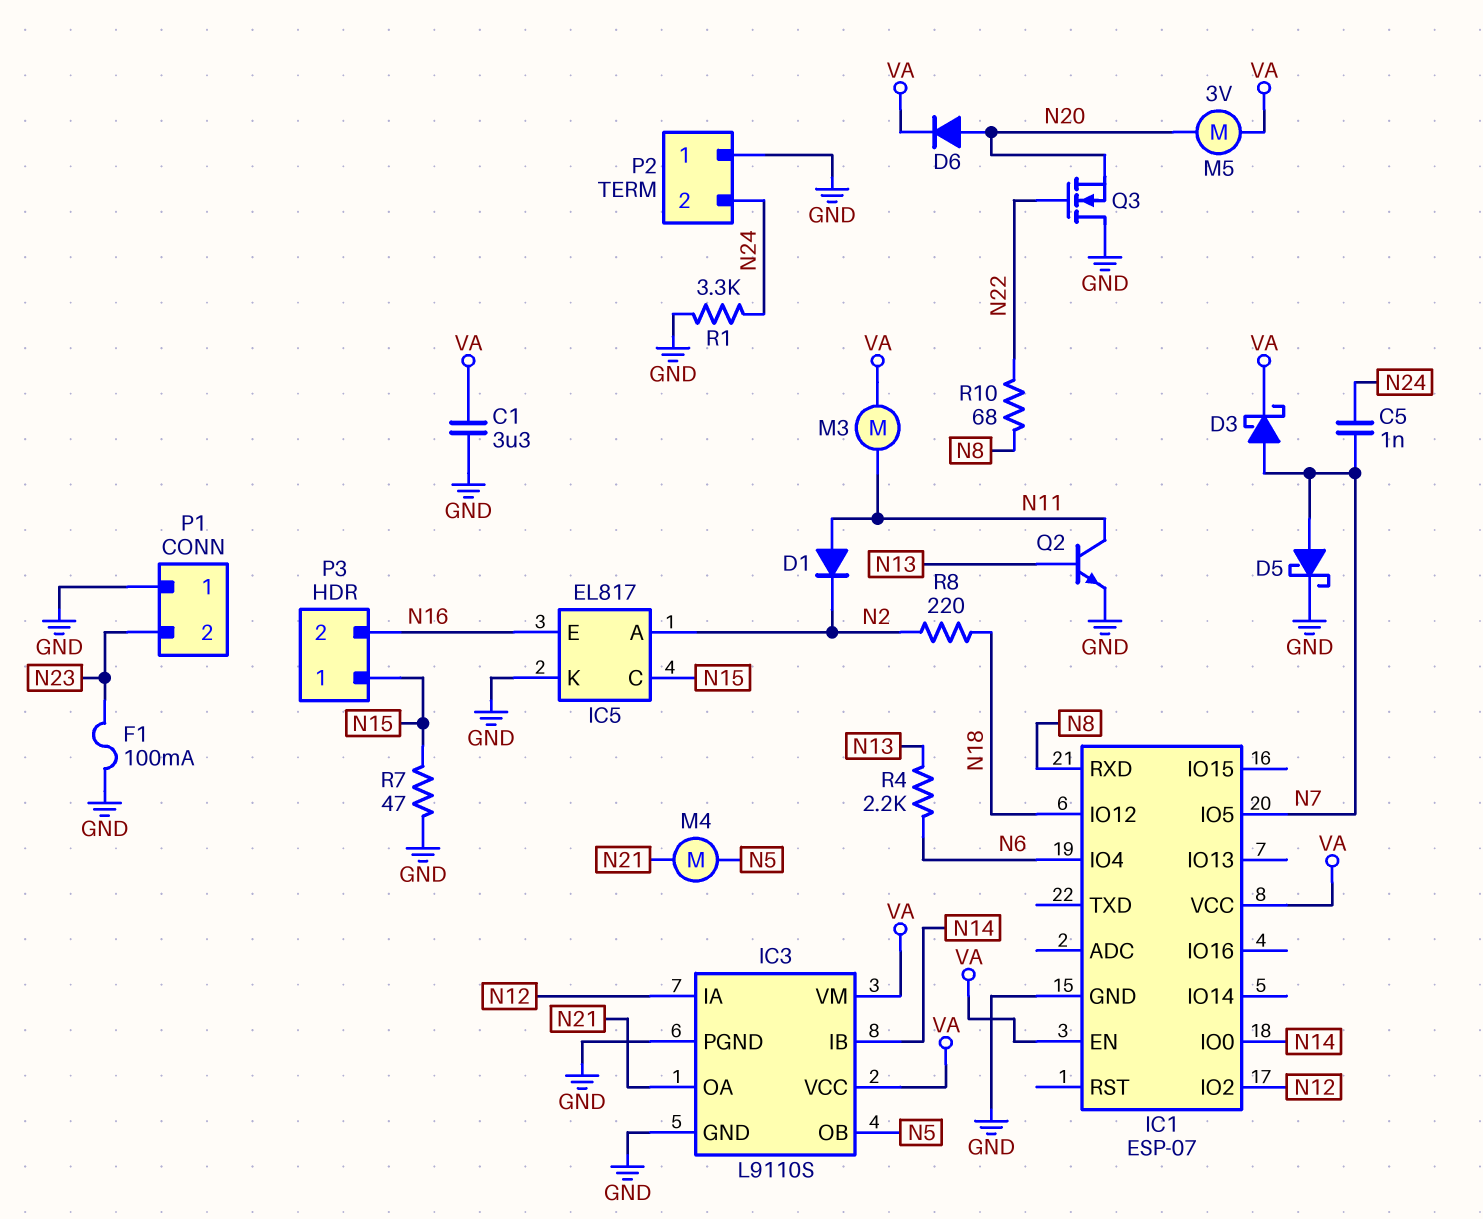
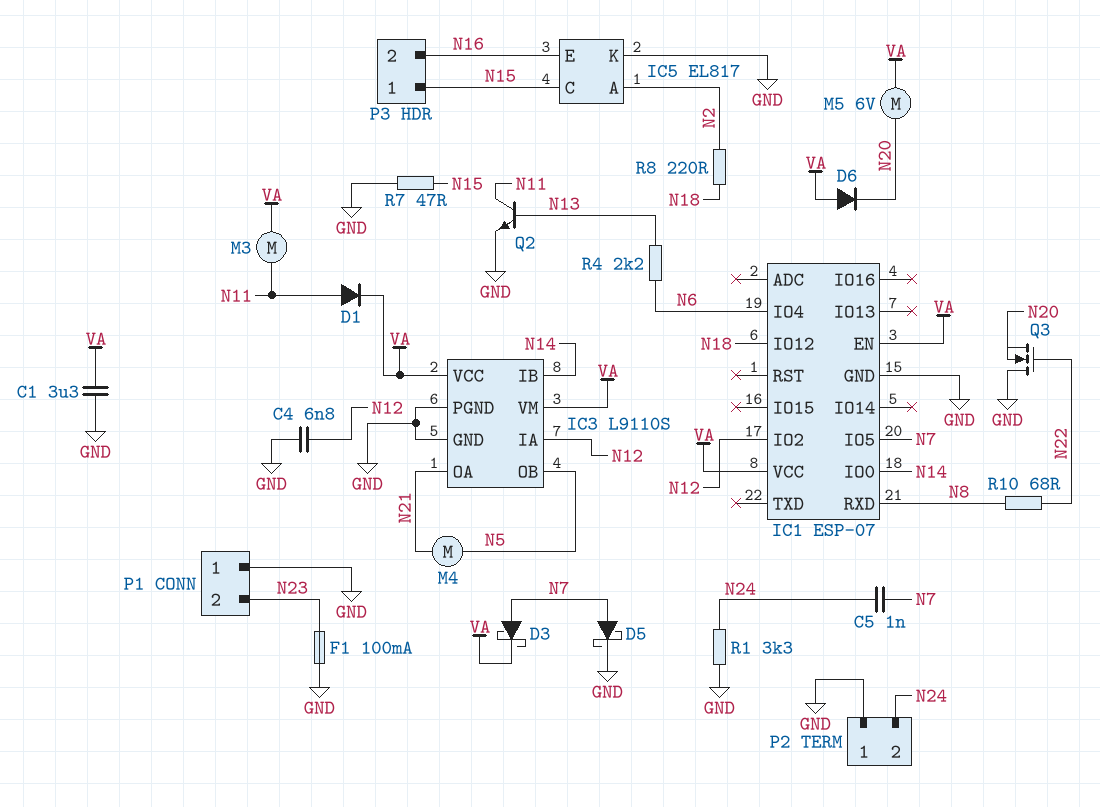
C4: none -> 6.8nF (GND, N12)
D1: diode (A N11, K N2) -> diode (A N11, K VA)
D6: diode (A N20, K VA) -> diode (A VA, K N20)
M5: motor 3V (N20, VA) -> motor 6V (N20, VA)

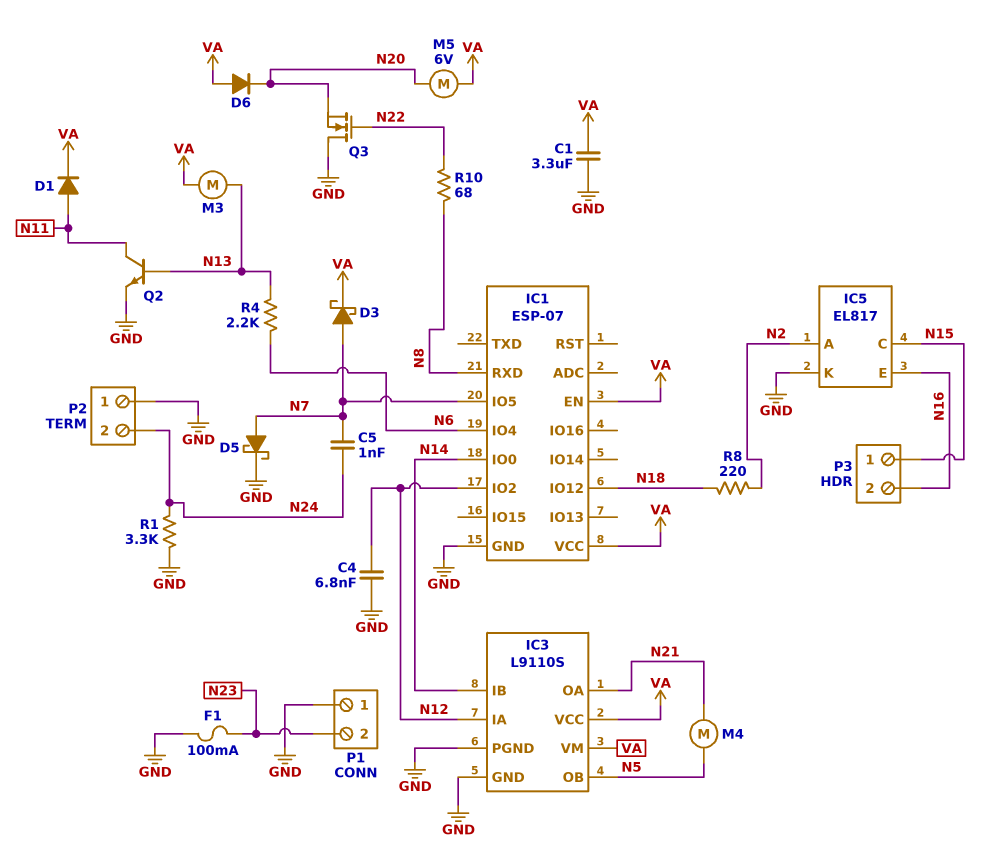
M3: motor (N11, VA) -> motor (N13, VA)
R7: 47 (GND, N15) -> none

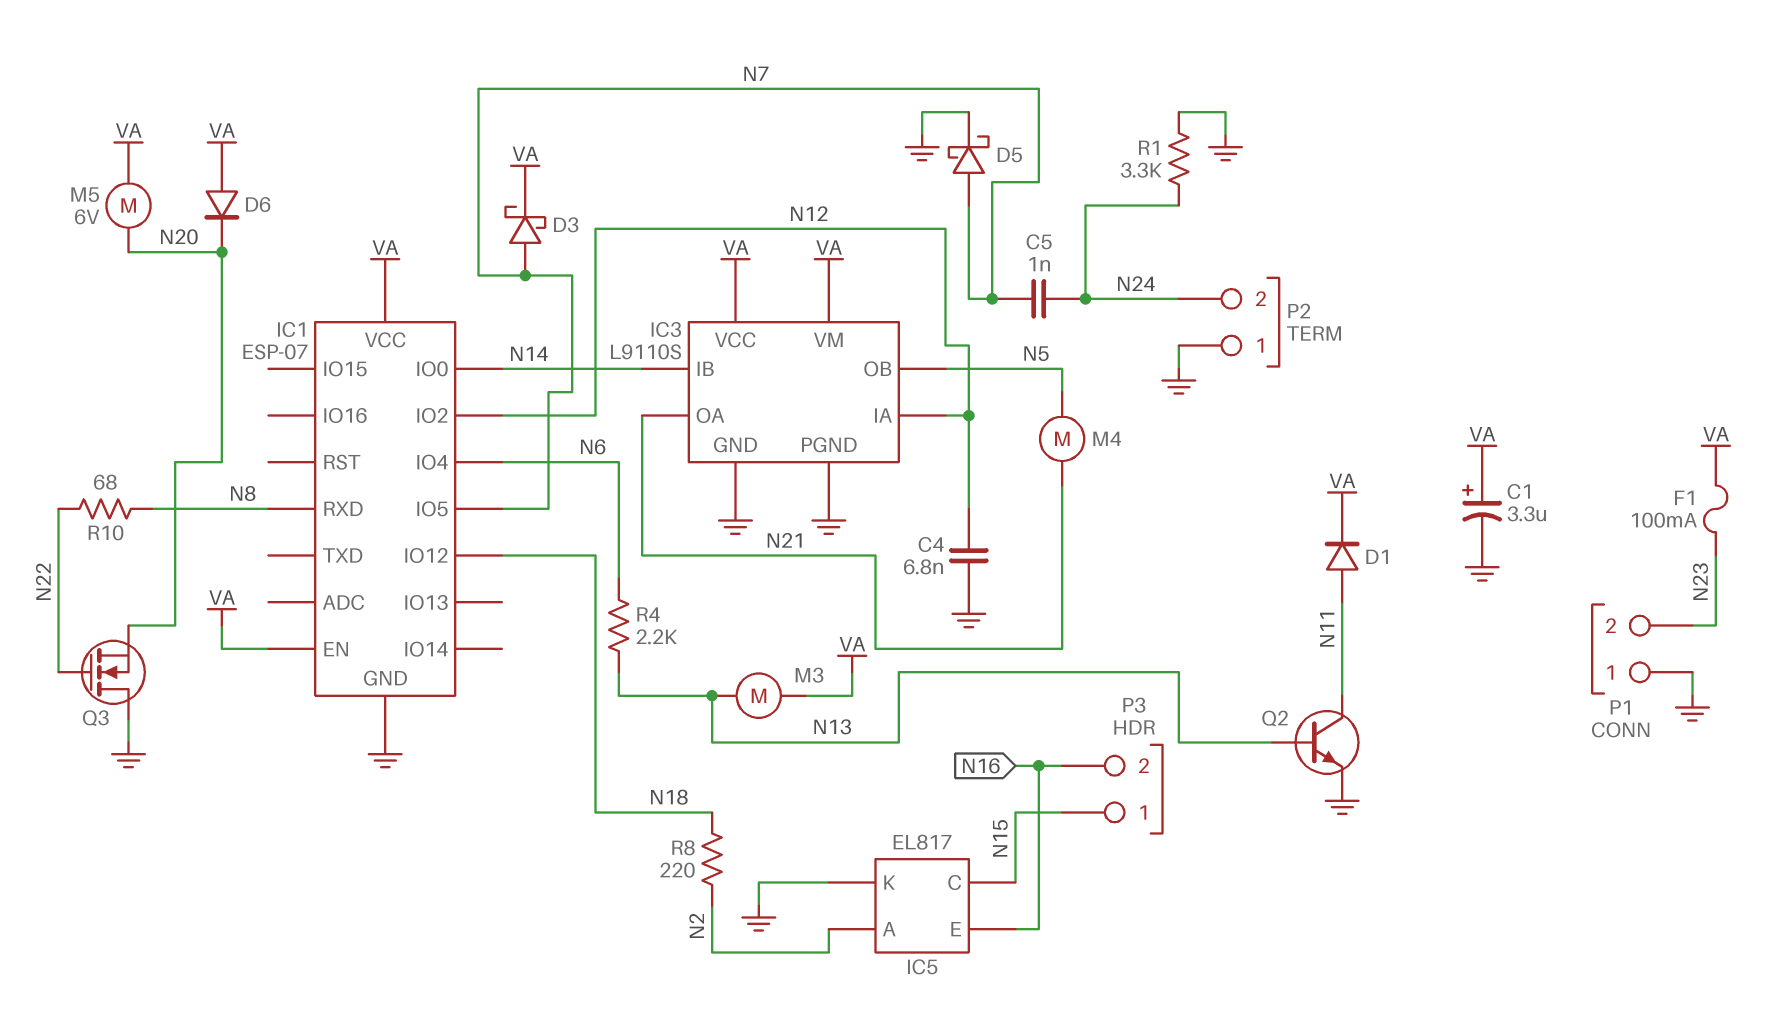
C1: 3.3uF (GND, VA) -> 3.3uF (plus VA, minus GND)
F1: 100mA (GND, N23) -> 100mA (N23, VA)

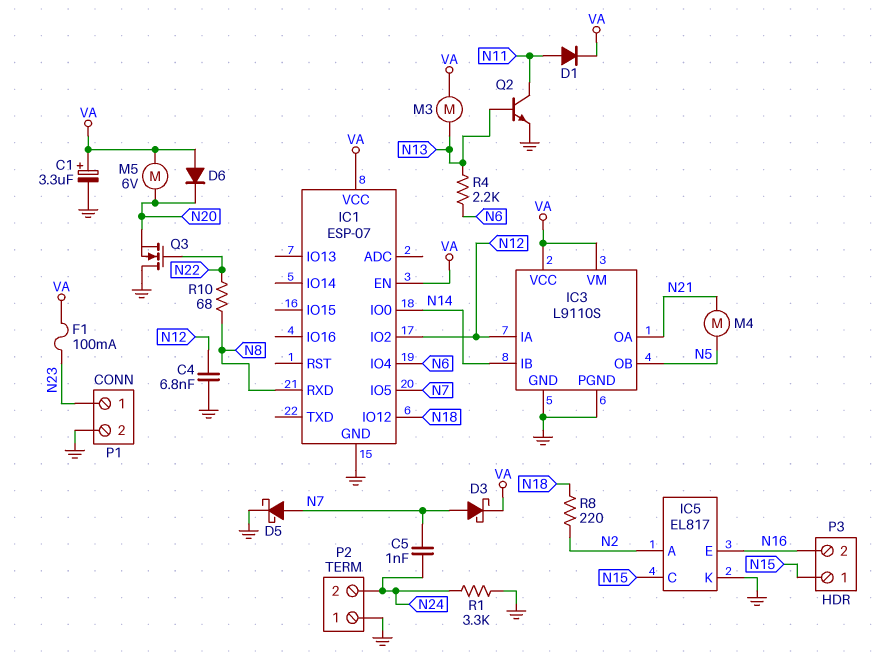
P1 pin 1: GND -> N23
P1 pin 2: N23 -> GND

